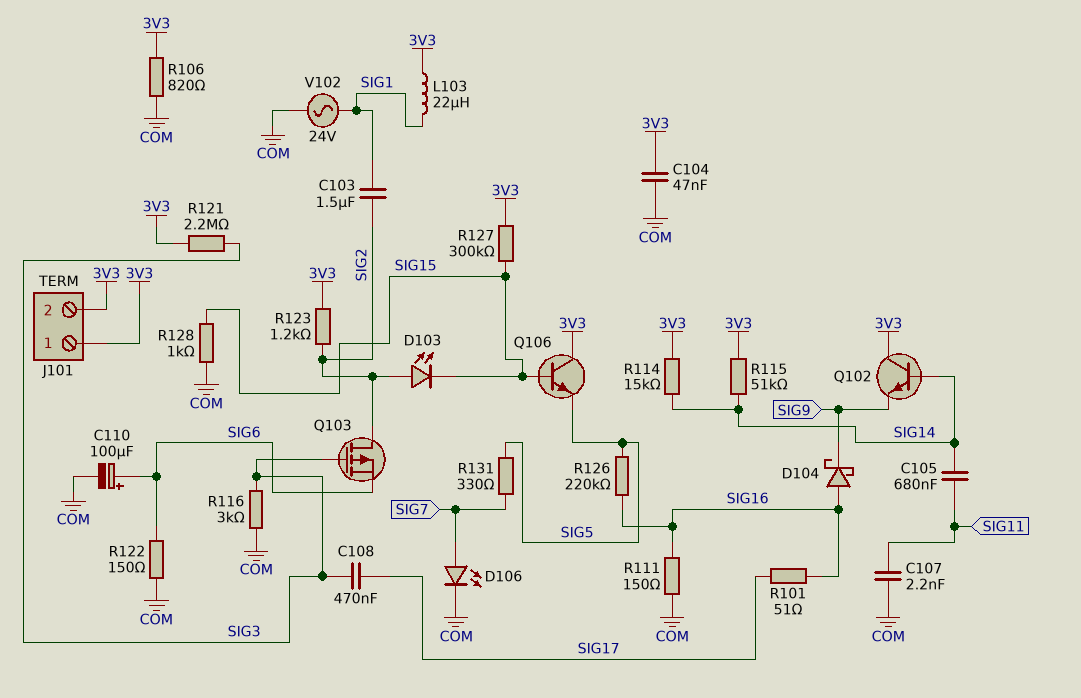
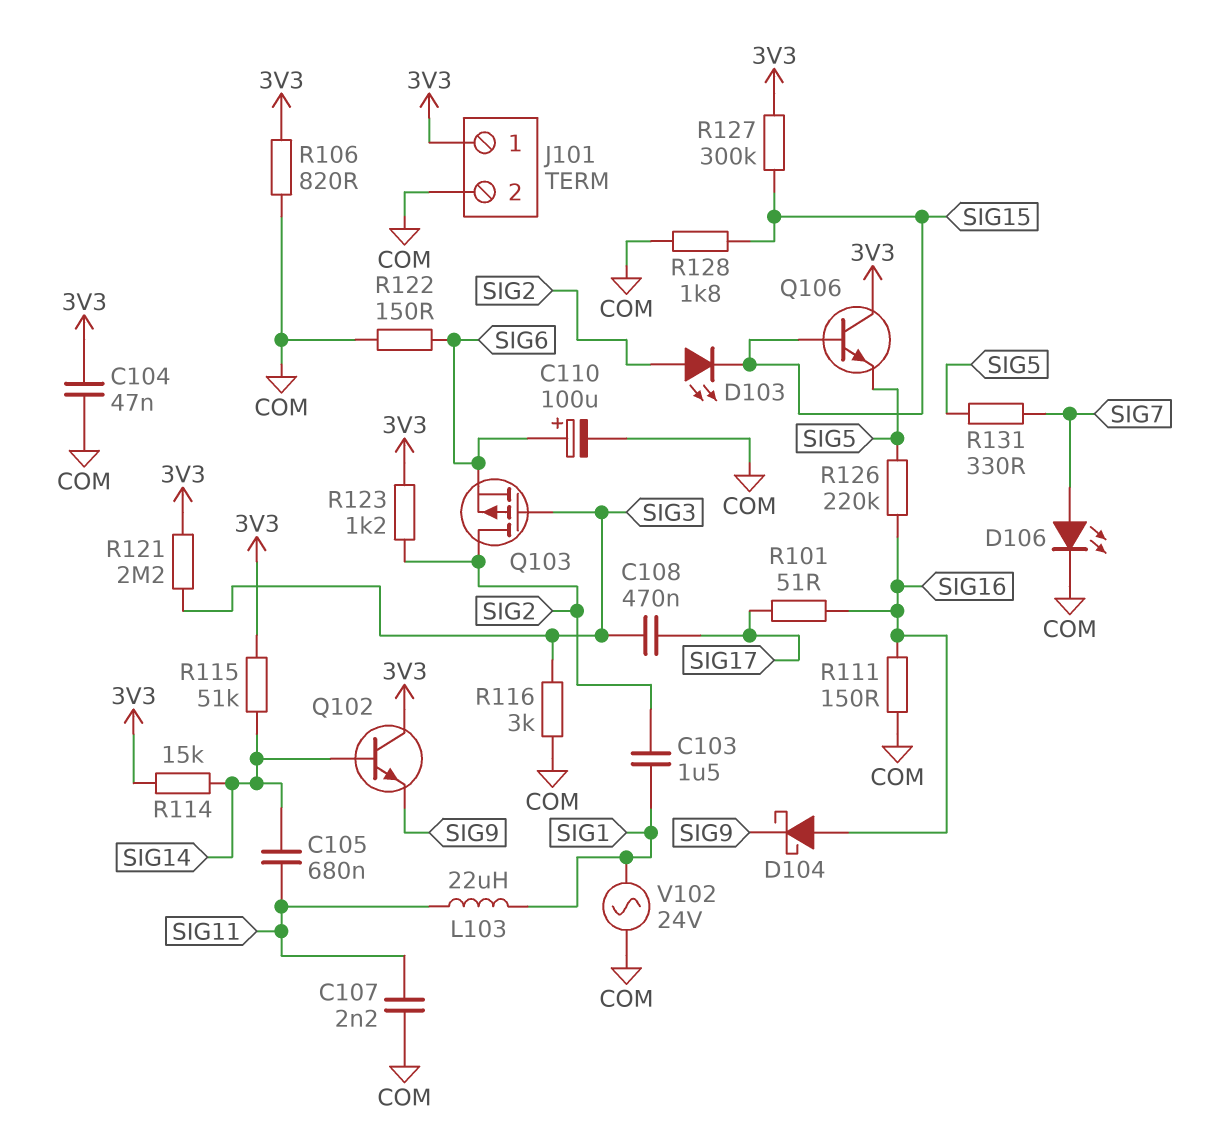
J101 pin 2: 3V3 -> COM
L103: 22uH (3V3, SIG1) -> 22uH (SIG1, SIG11)
R128: 1k (COM, SIG15) -> 1.8k (COM, SIG15)

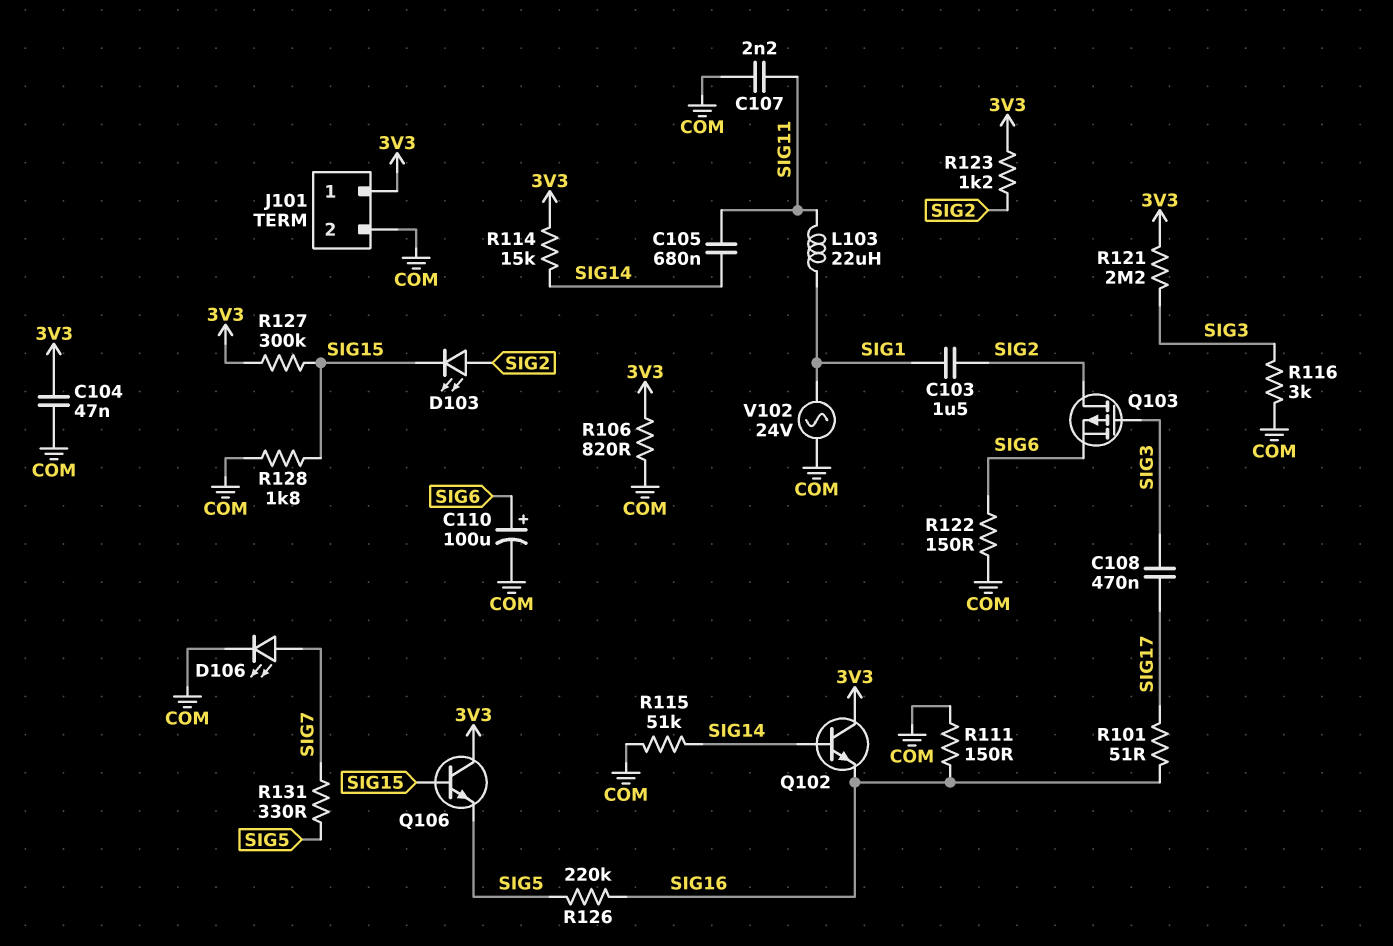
D104: schottky (A SIG16, K SIG9) -> none
Q102: NPN (B SIG14, C 3V3, E SIG9) -> NPN (B SIG14, C 3V3, E SIG16)
R115: 51k (3V3, SIG14) -> 51k (COM, SIG14)

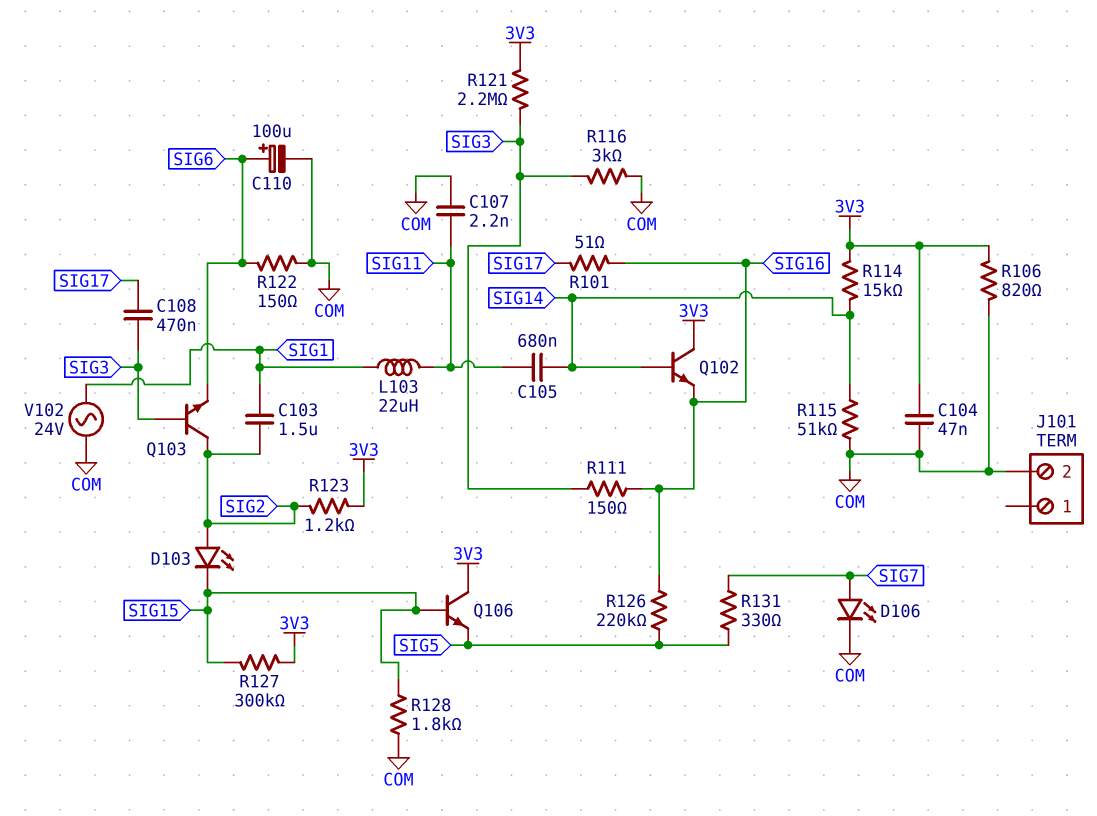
J101 pin 1: 3V3 -> none
Q103: PMOS (G SIG3, D SIG2, S SIG6) -> NPN (B SIG3, C SIG2, E SIG6)
R111: 150 (COM, SIG16) -> 150 (SIG3, SIG16)

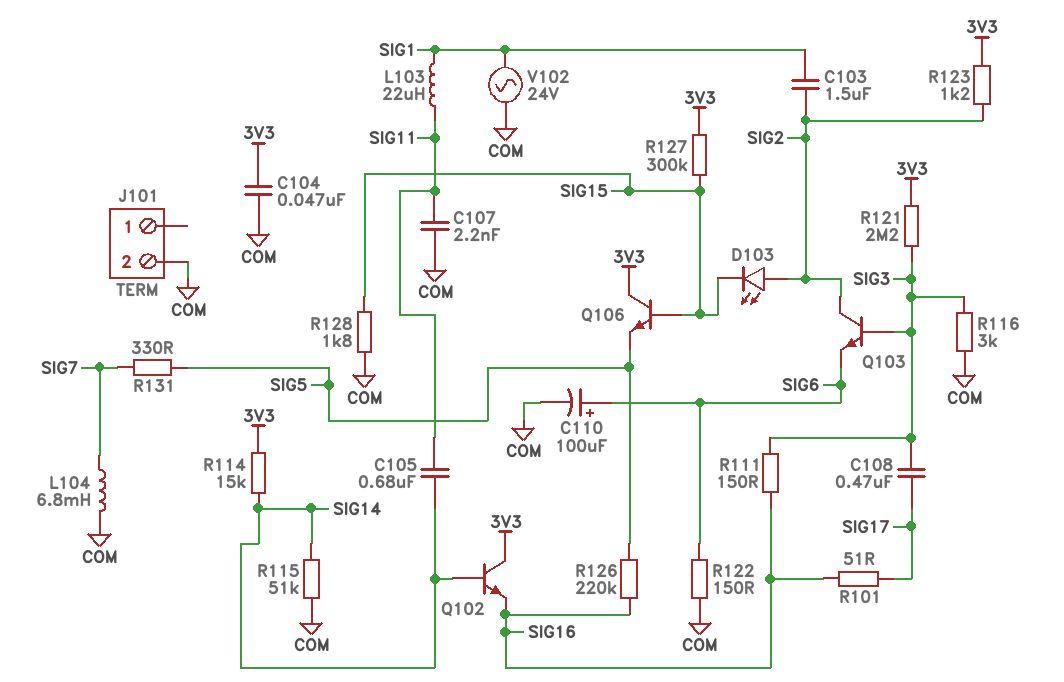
D106: LED (A SIG7, K COM) -> none
L104: none -> 6.8mH (COM, SIG7)
R106: 820 (3V3, COM) -> none

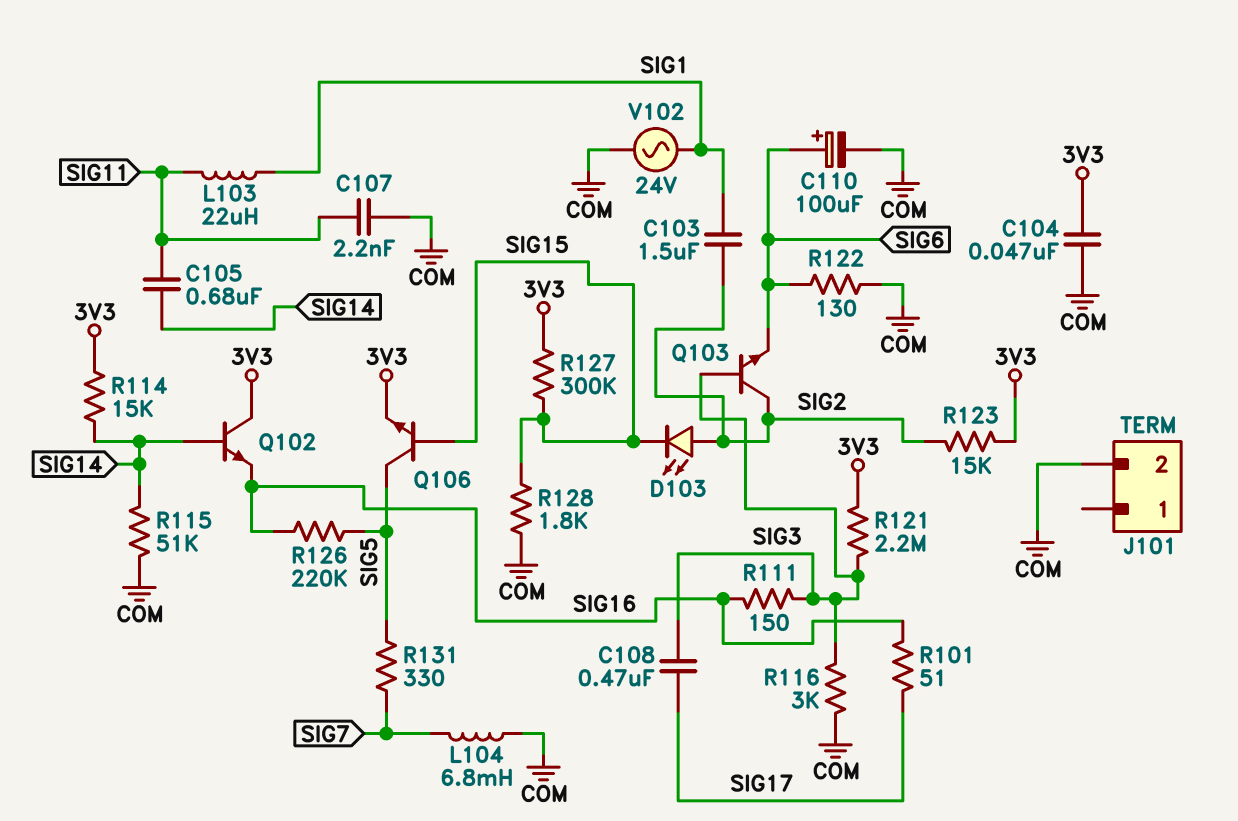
Q106: NPN (B SIG15, C 3V3, E SIG5) -> NPN (B SIG15, C SIG5, E 3V3)
R122: 150 (COM, SIG6) -> 130 (COM, SIG6)
R123: 1.2k (3V3, SIG2) -> 15k (3V3, SIG2)

